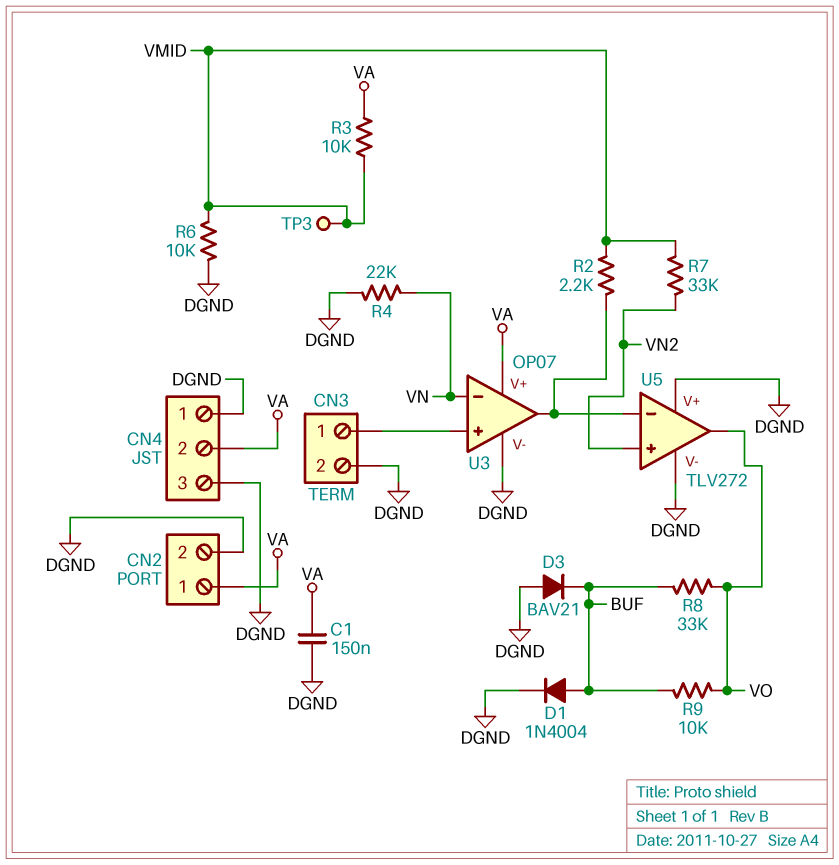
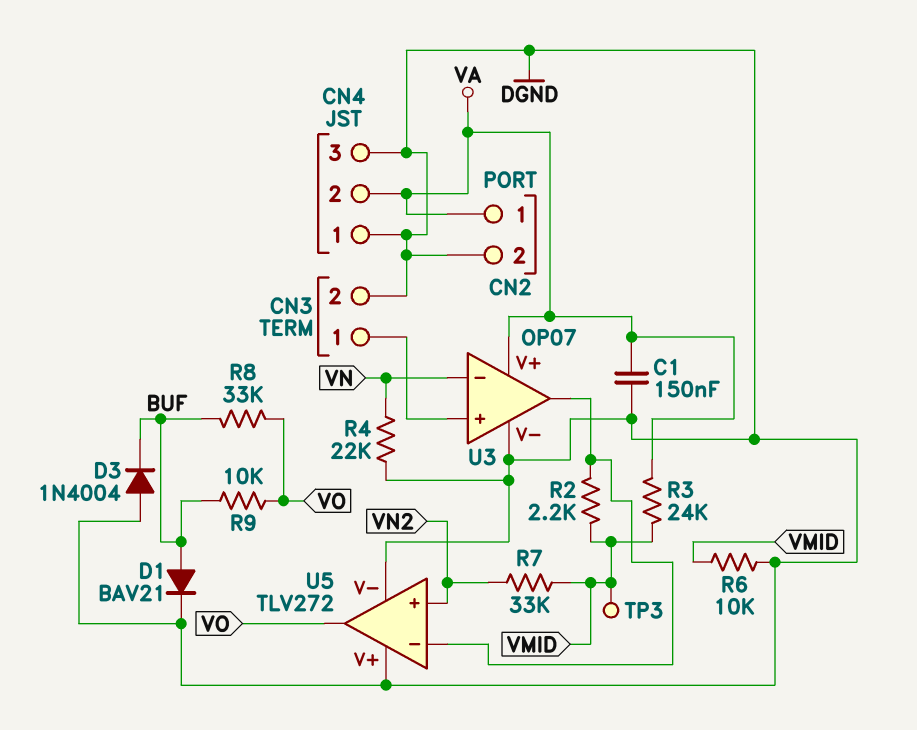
D1: diode 1N4004 (A BUF, K DGND) -> diode BAV21 (A BUF, K DGND)
D3: diode BAV21 (A DGND, K BUF) -> diode 1N4004 (A DGND, K BUF)
R3: 10k (VA, VMID) -> 24k (VA, VMID)

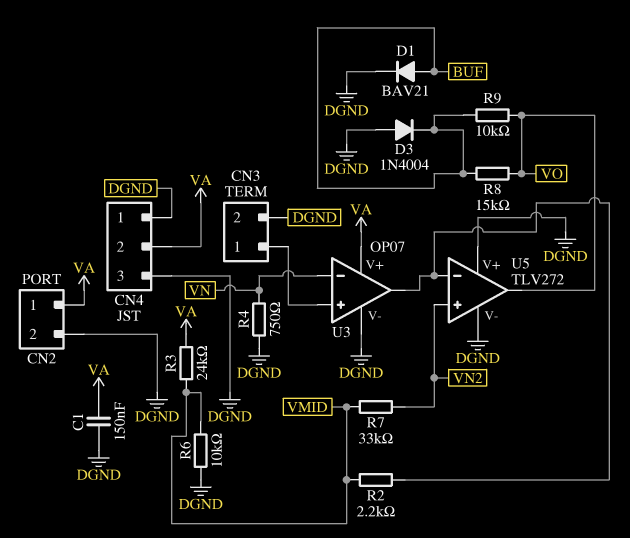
R4: 22k (DGND, VN) -> 750 (DGND, VN)
R8: 33k (BUF, VO) -> 15k (BUF, VO)
TP3: test point (VMID) -> none

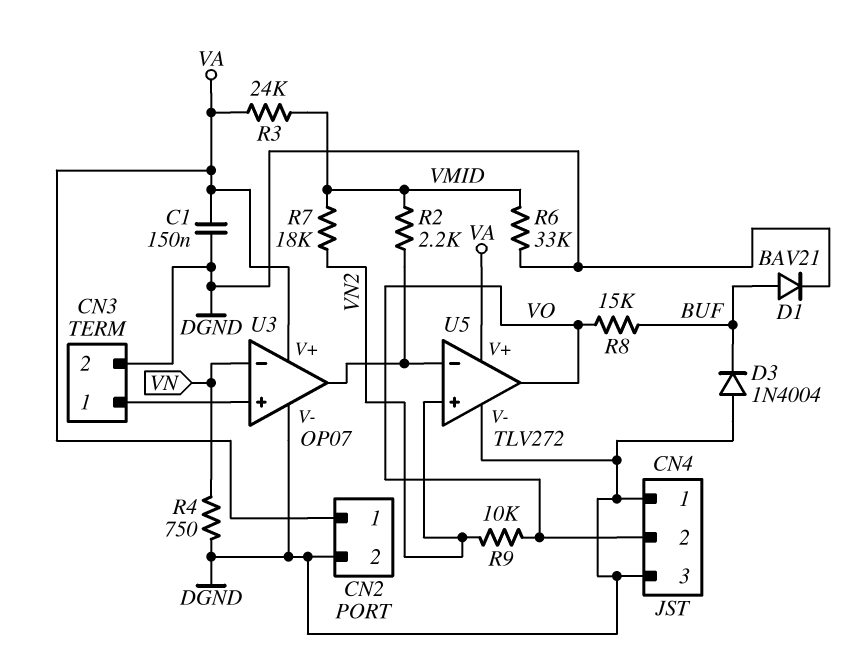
CN4 pin 2: VA -> VO
R6: 10k (DGND, VMID) -> 33k (DGND, VMID)
R7: 33k (VMID, VN2) -> 18k (VMID, VN2)
R9: 10k (BUF, VO) -> 10k (VN2, VO)
U5 pin V+: DGND -> VA

